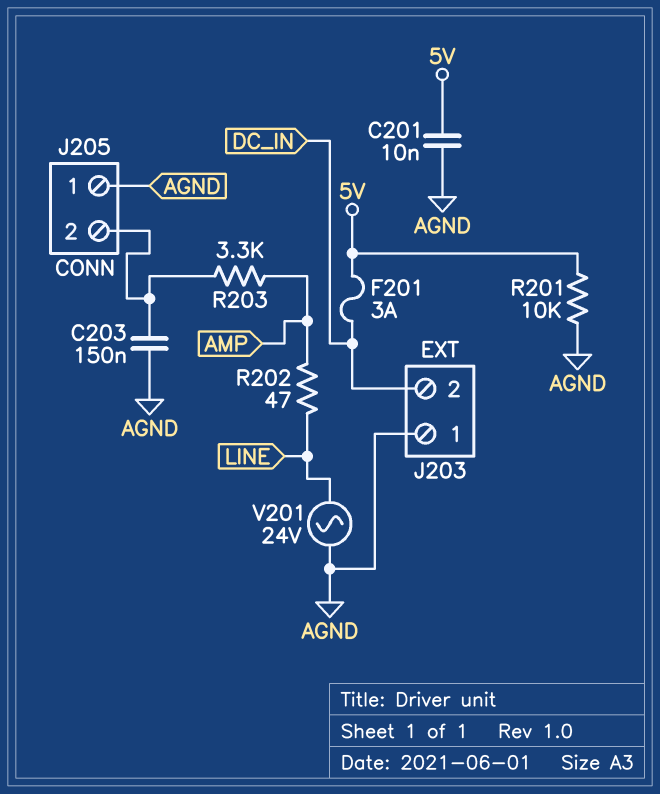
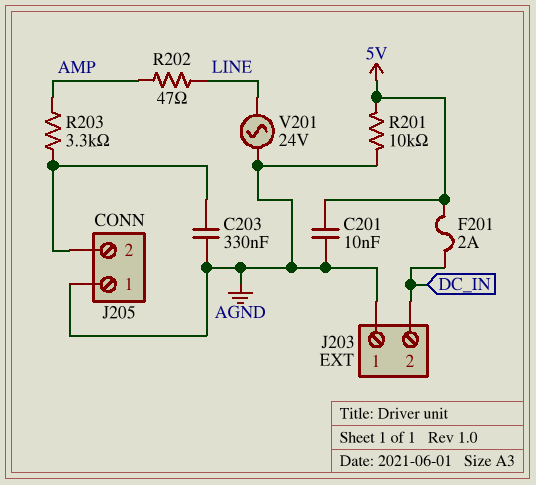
C203: 150nF (AGND, J205/2) -> 330nF (AGND, J205/2)
F201: 3A (5V, DC_IN) -> 2A (5V, DC_IN)

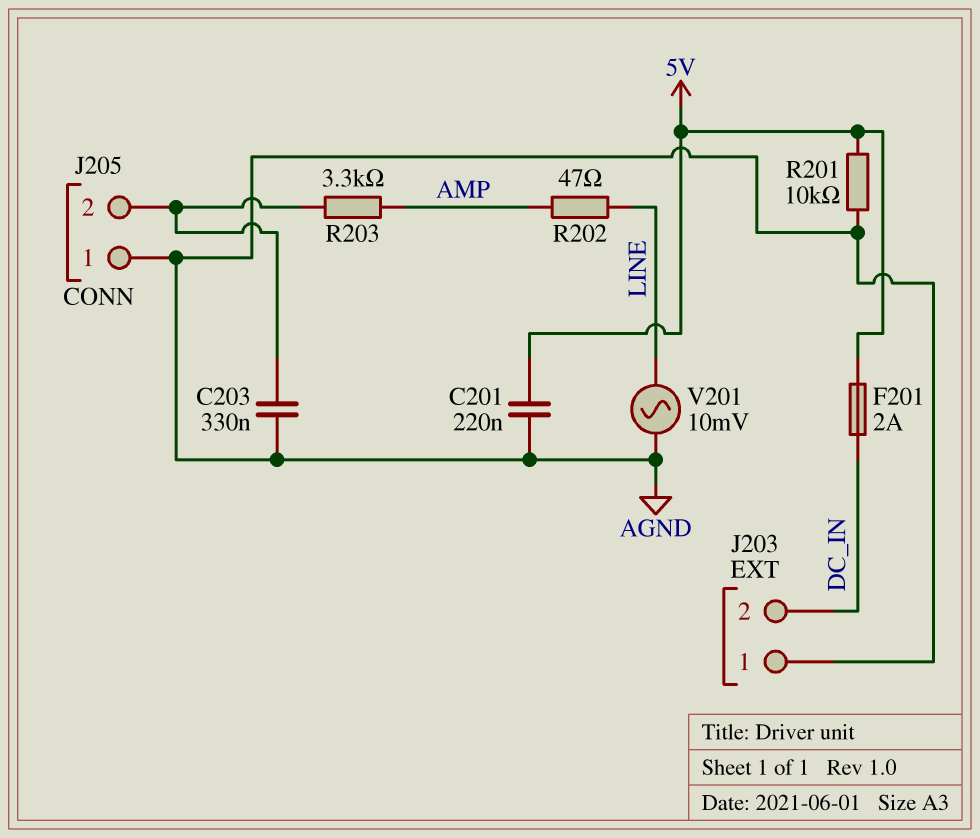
C201: 10nF (5V, AGND) -> 220nF (5V, AGND)
V201: AC 24V (AGND, LINE) -> AC 10mV (AGND, LINE)

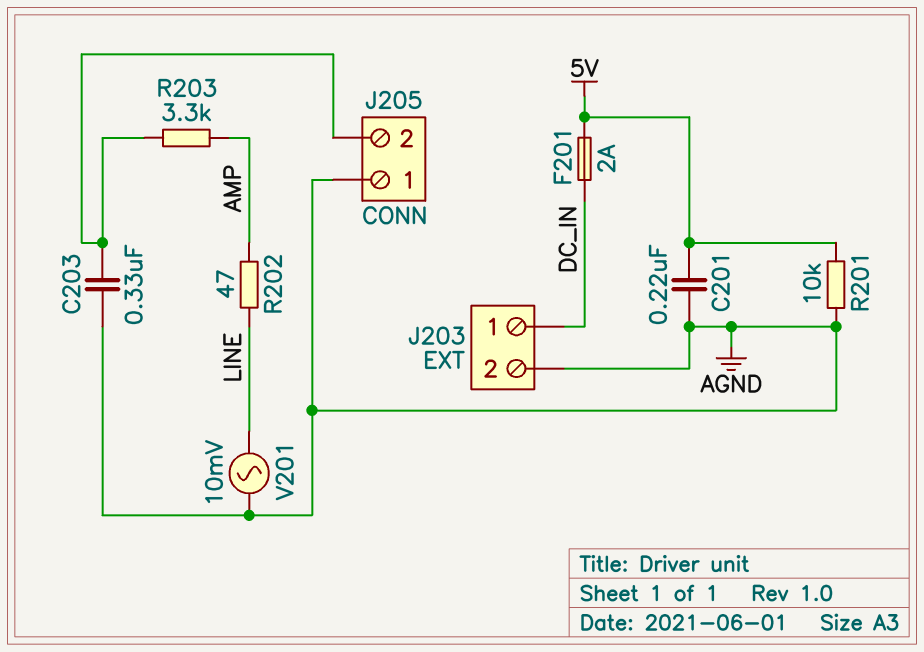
J203 pin 1: AGND -> DC_IN
J203 pin 2: DC_IN -> AGND

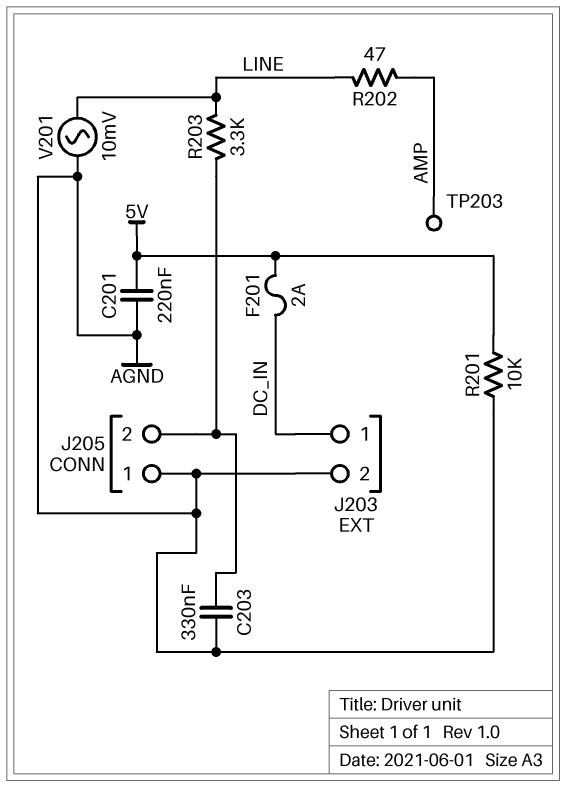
R203: 3.3k (AMP, J205/2) -> 3.3k (J205/2, LINE)
TP203: none -> test point (AMP)

